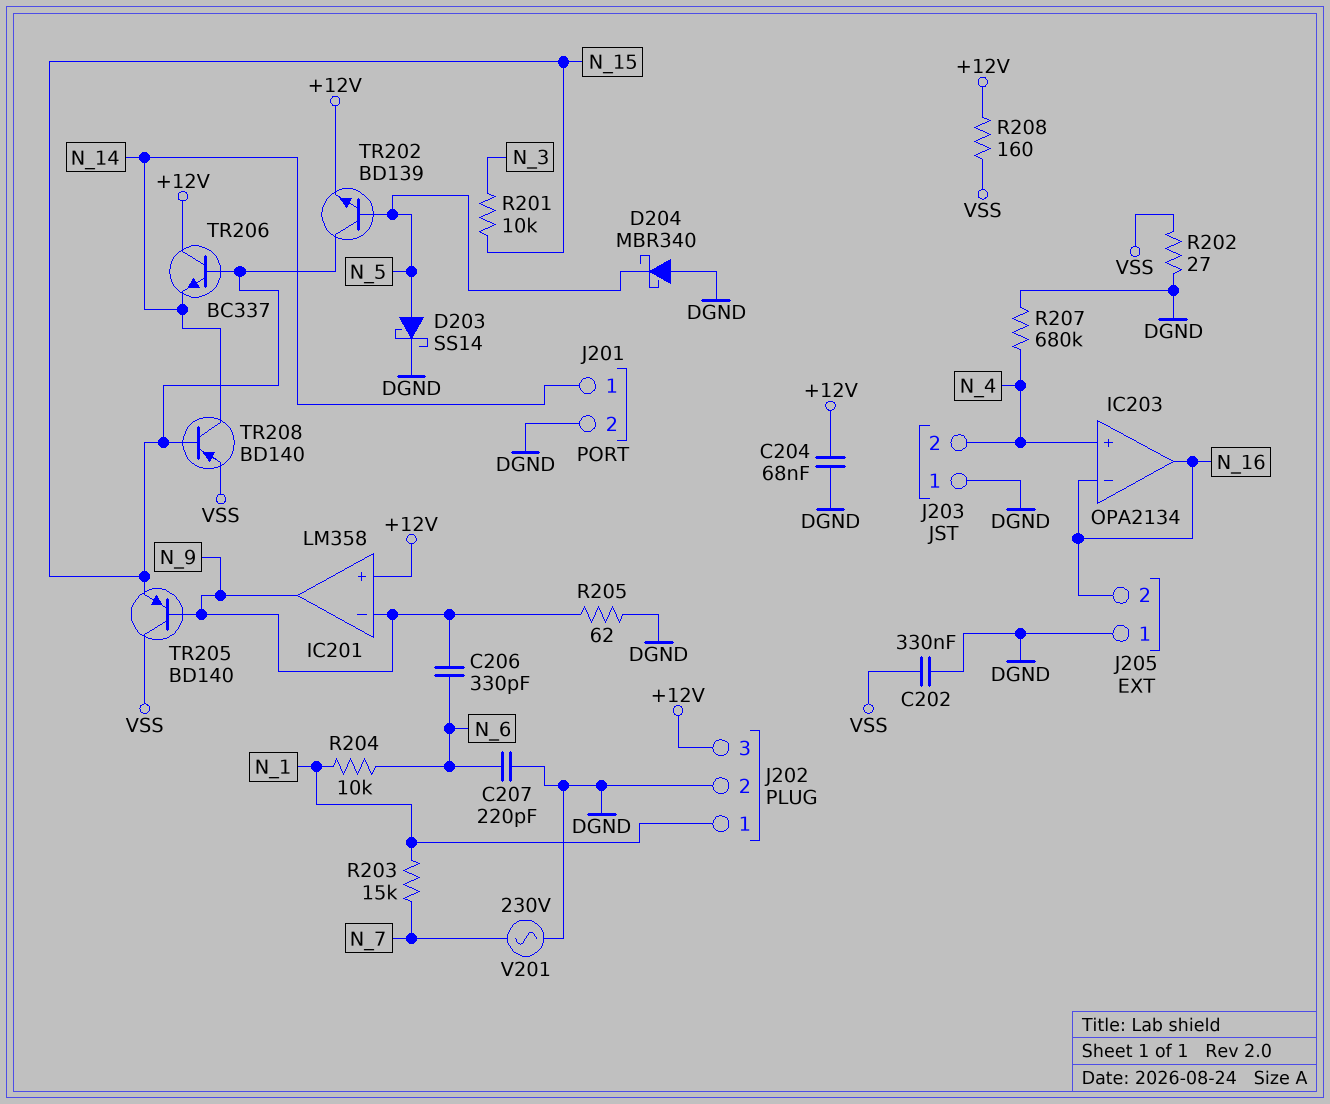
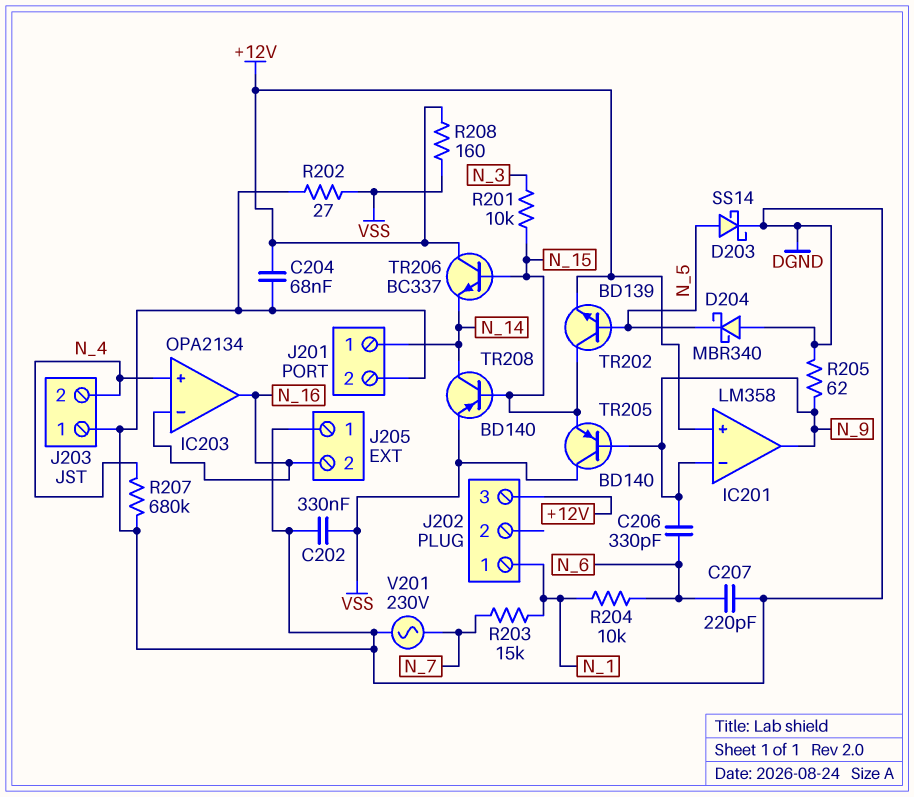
J202 pin 2: DGND -> none

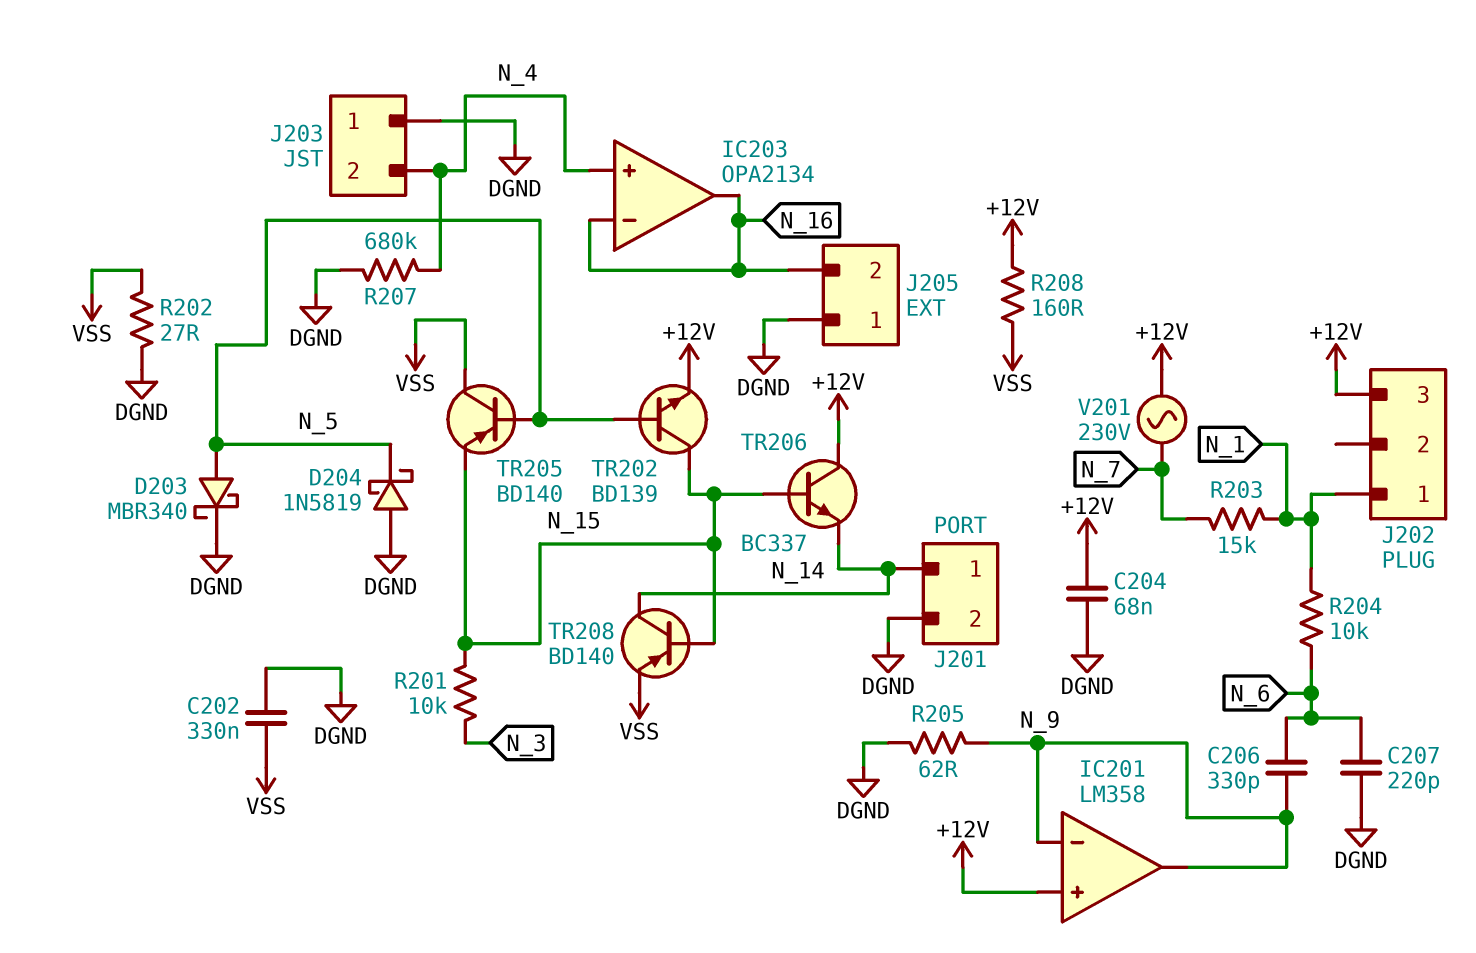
D203: schottky SS14 (A N_5, K DGND) -> schottky MBR340 (A N_5, K DGND)
D204: schottky MBR340 (A DGND, K N_5) -> schottky 1N5819 (A DGND, K N_5)
TR205: PNP BD140 (B N_9, C VSS, E N_15) -> PNP BD140 (B N_5, C VSS, E N_15)
V201: AC 230V (DGND, N_7) -> AC 230V (+12V, N_7)

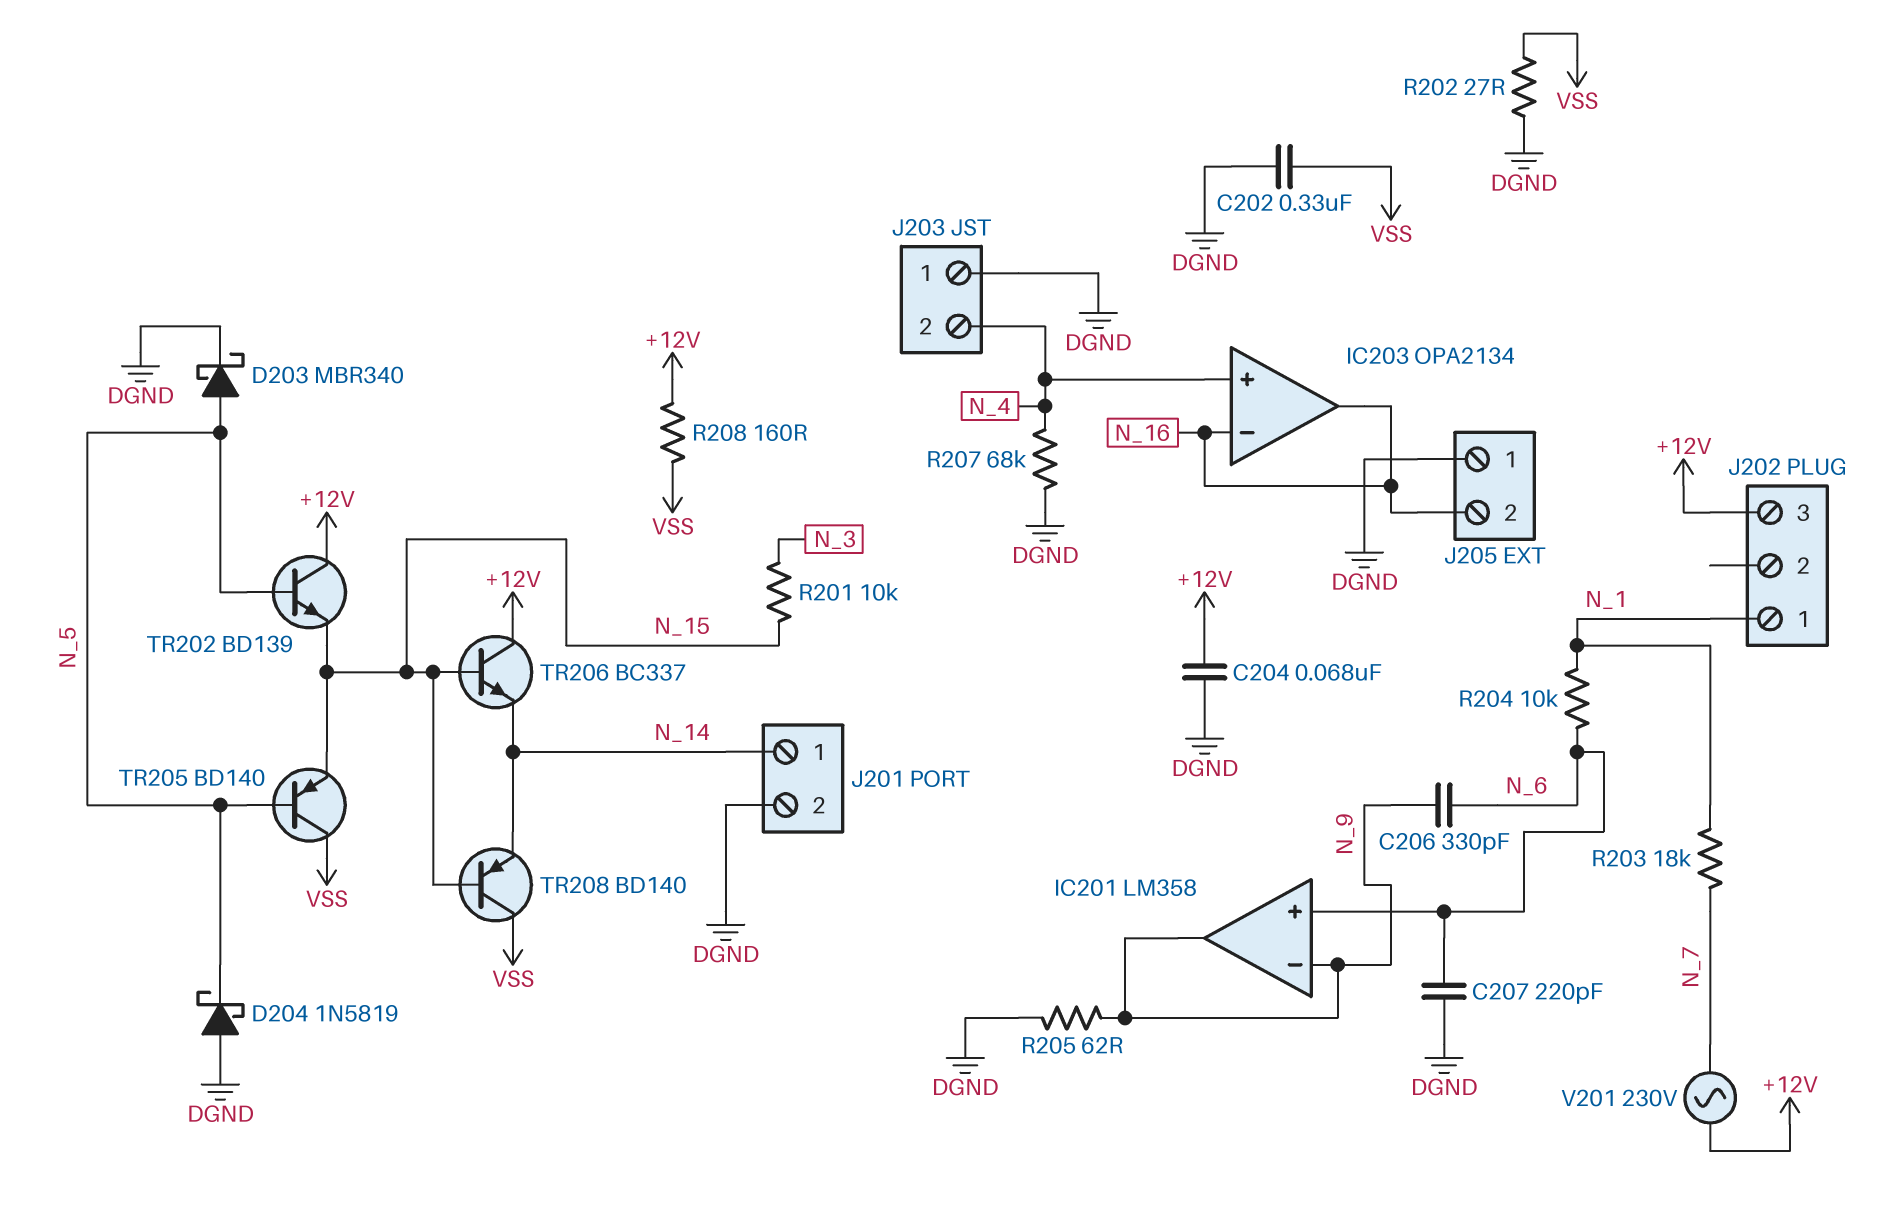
IC201 pin in+: +12V -> N_6
R203: 15k (N_1, N_7) -> 18k (N_1, N_7)
R207: 680k (DGND, N_4) -> 68k (DGND, N_4)
TR202: NPN BD139 (B N_5, C N_15, E +12V) -> NPN BD139 (B N_5, C +12V, E N_15)
TR208: PNP BD140 (B N_15, C N_14, E VSS) -> PNP BD140 (B N_15, C VSS, E N_14)

